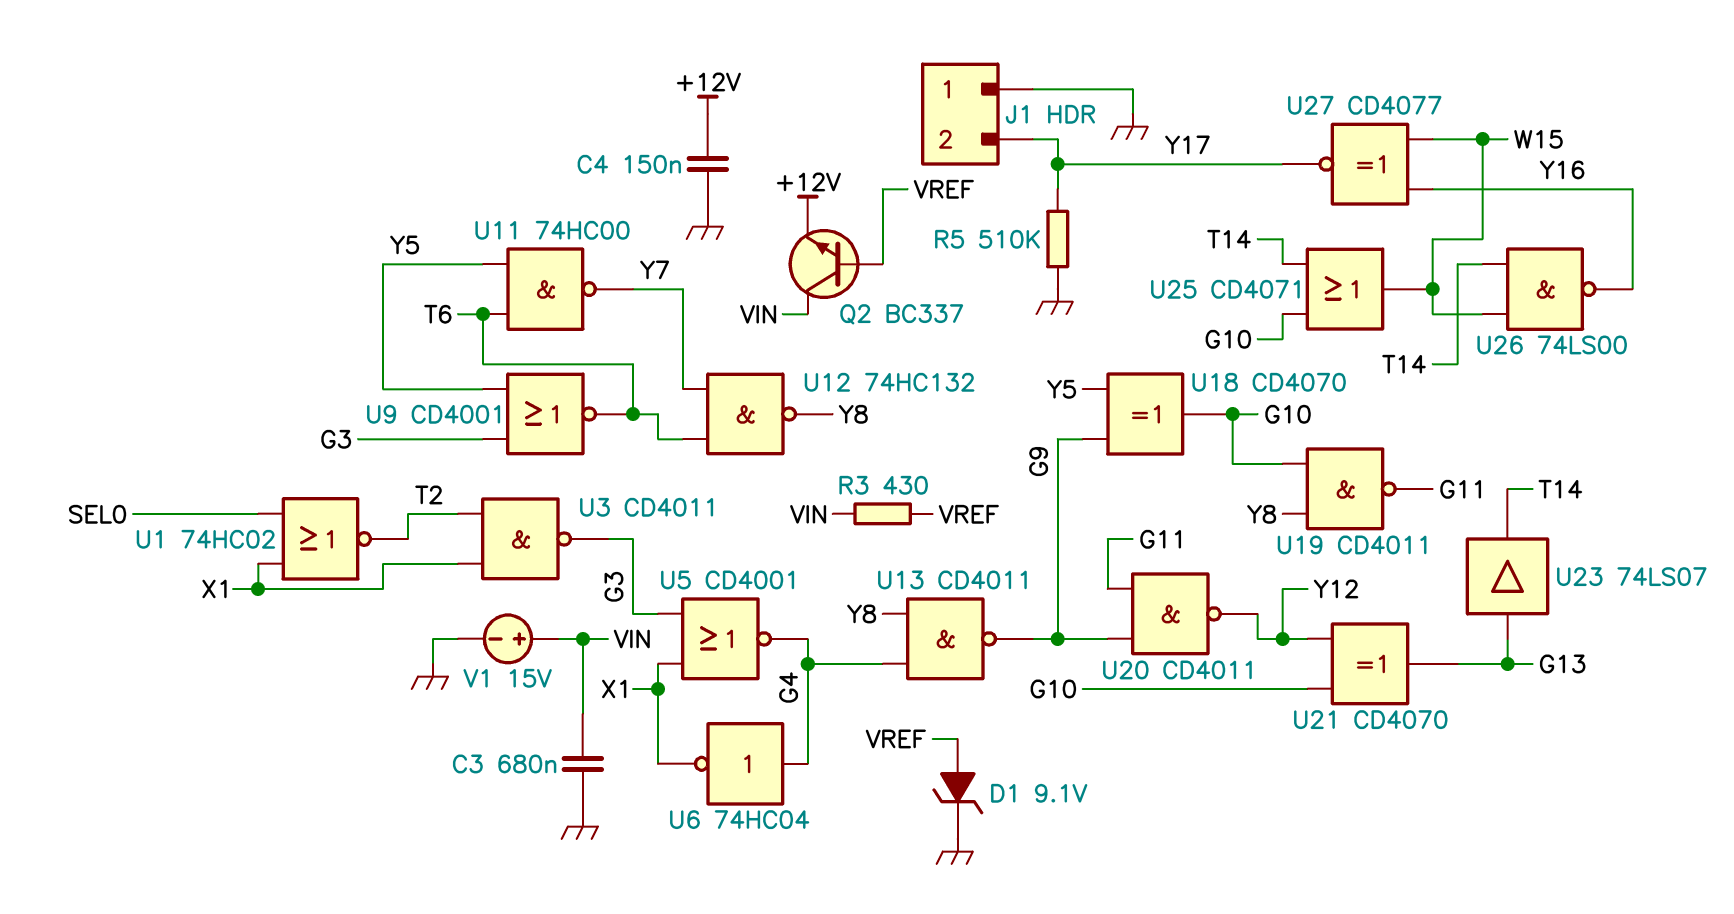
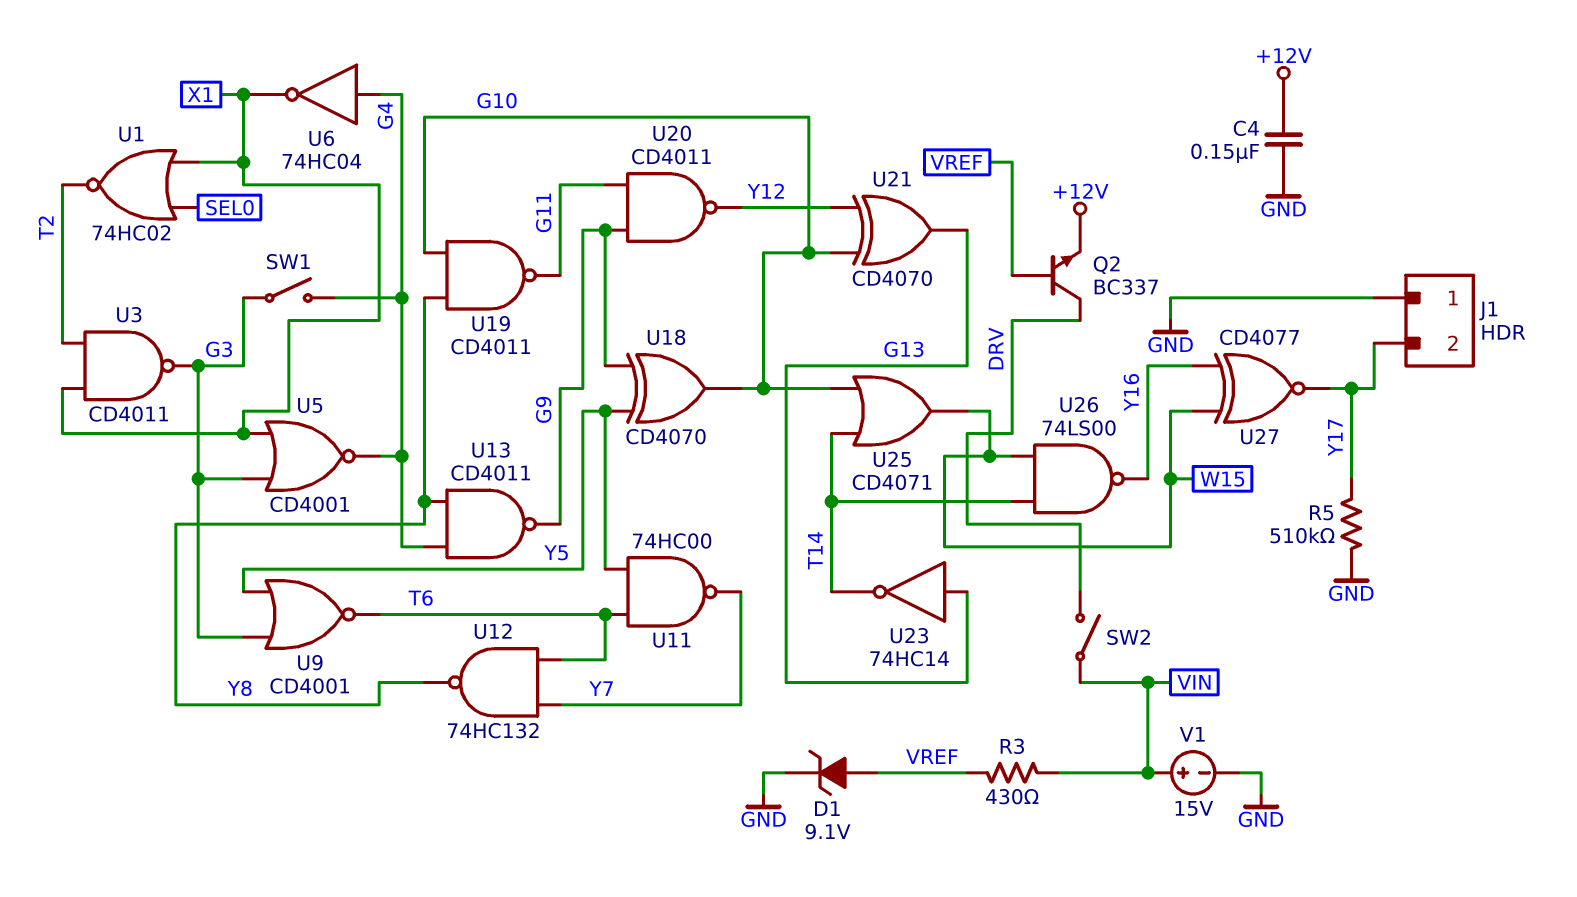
C3: 680nF (GND, VIN) -> none
Q2: NPN BC337 (B VREF, C VIN, E +12V) -> NPN BC337 (B VREF, C DRV, E +12V)
SW1: none -> switch (G3, G4)
SW2: none -> switch (DRV, VIN)
U23: buffer 74LS07 (in G13, out T14) -> NOT 74HC14 (in G13, out T14)

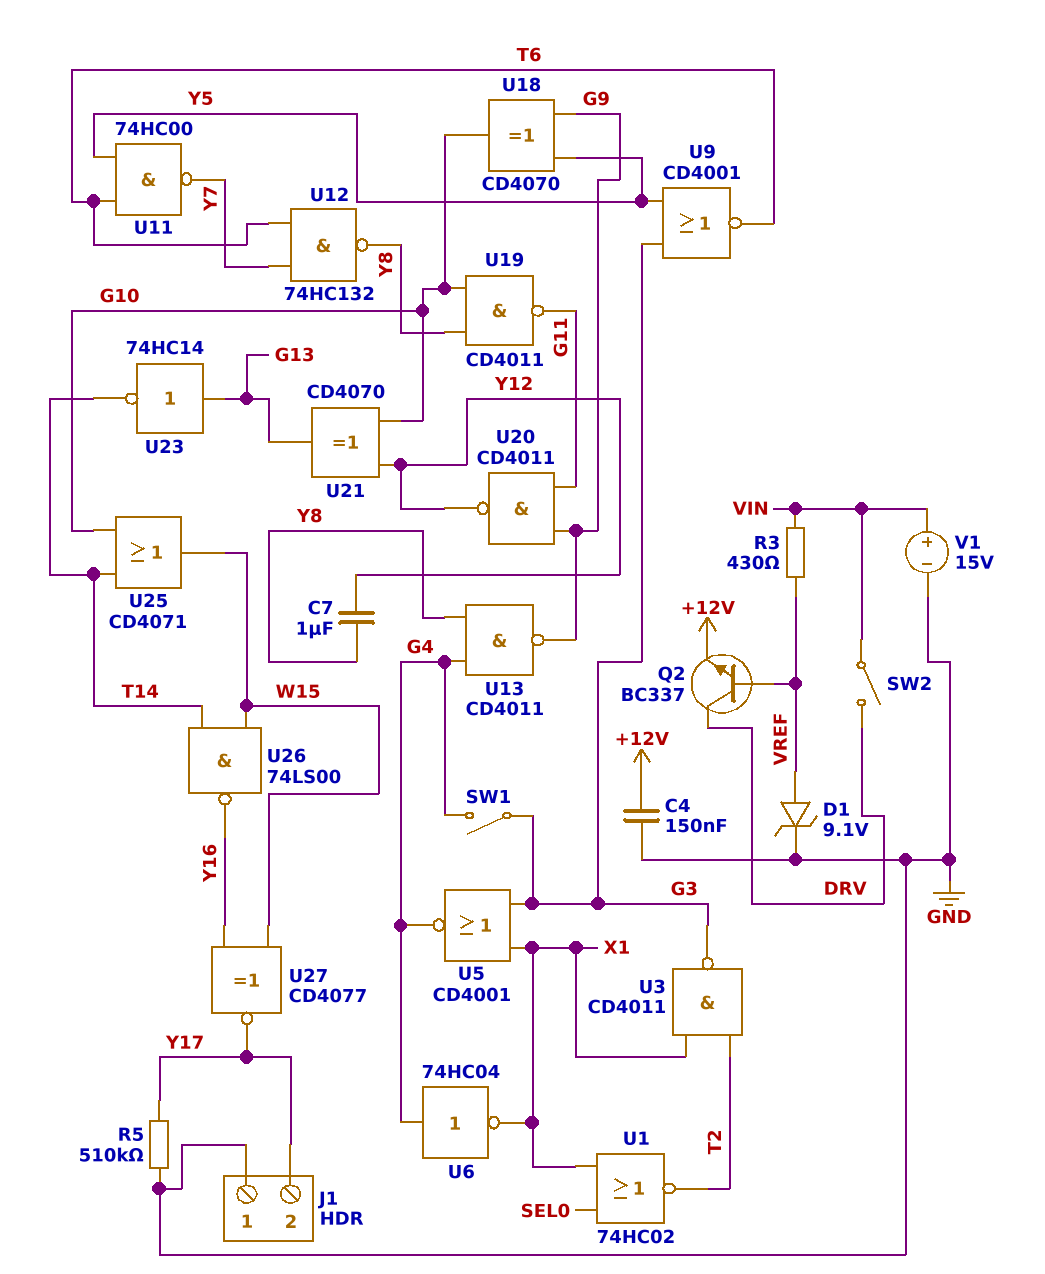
C7: none -> 1uF (Y8, Y12)

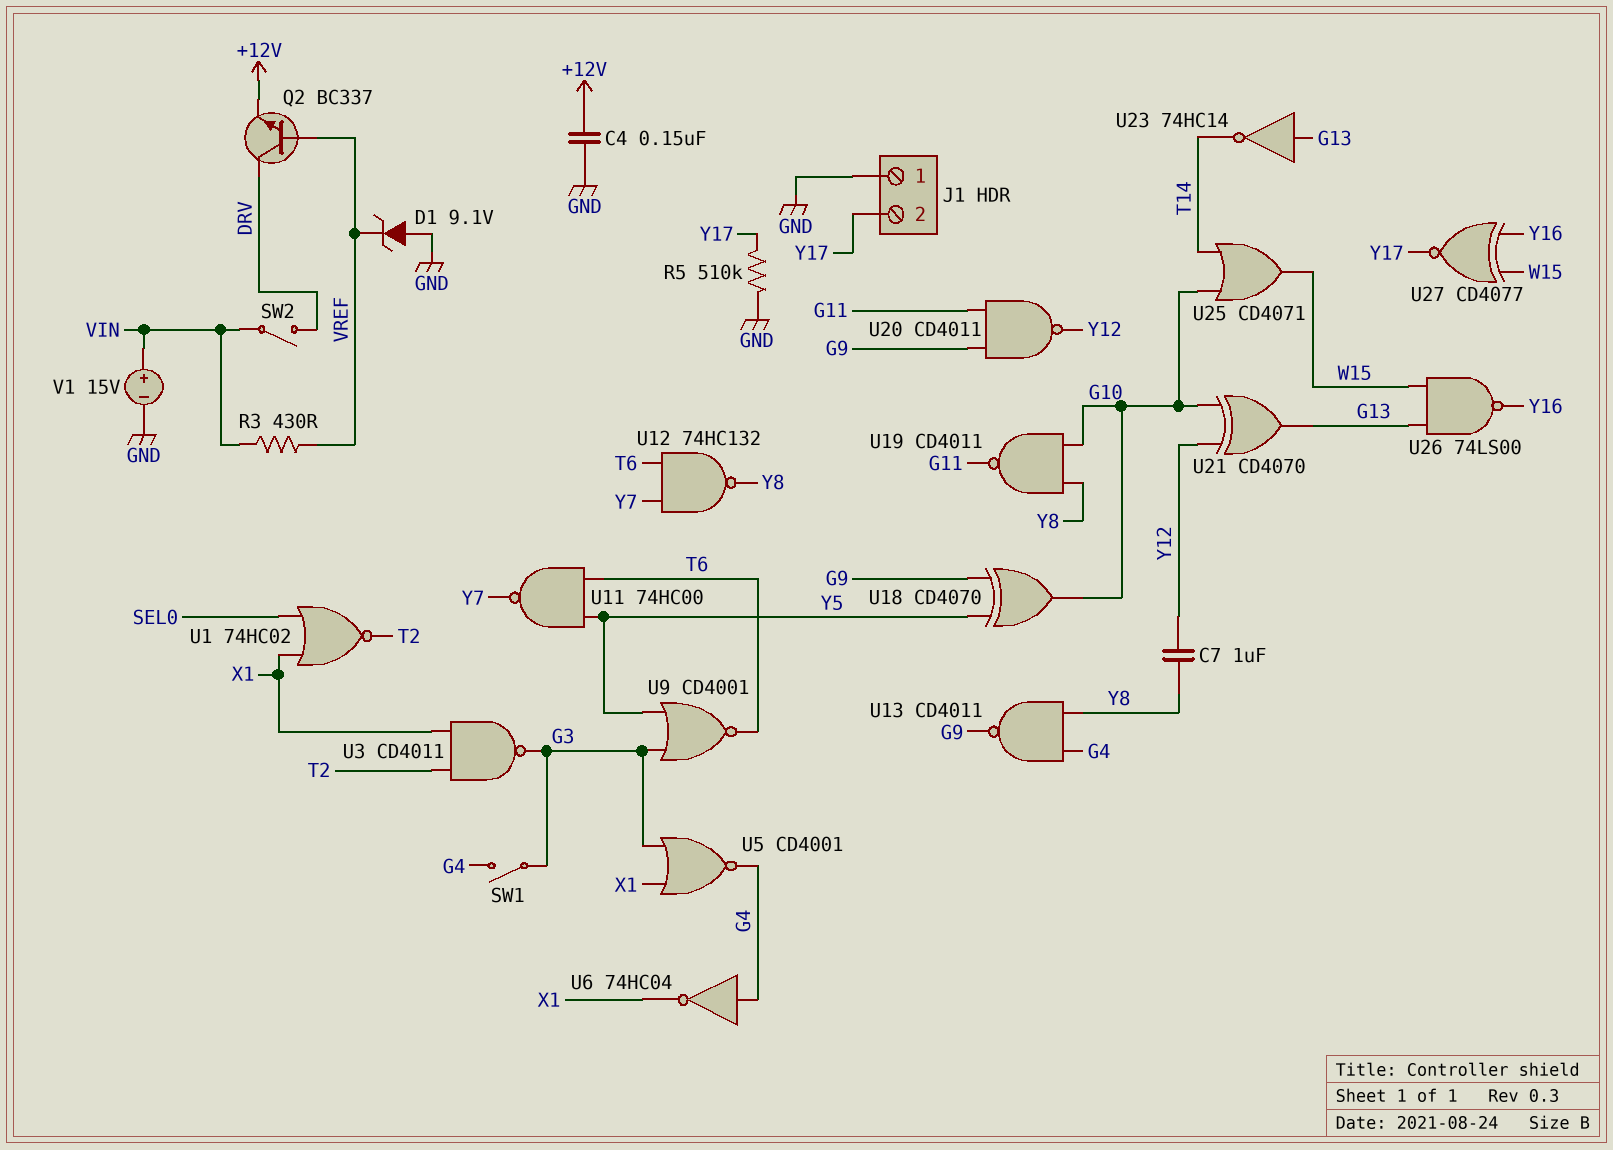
D1: zener 9.1V (A VREF, K GND) -> zener 9.1V (A GND, K VREF)
U26: NAND 74LS00 (in T14, in W15, out Y16) -> NAND 74LS00 (in G13, in W15, out Y16)

